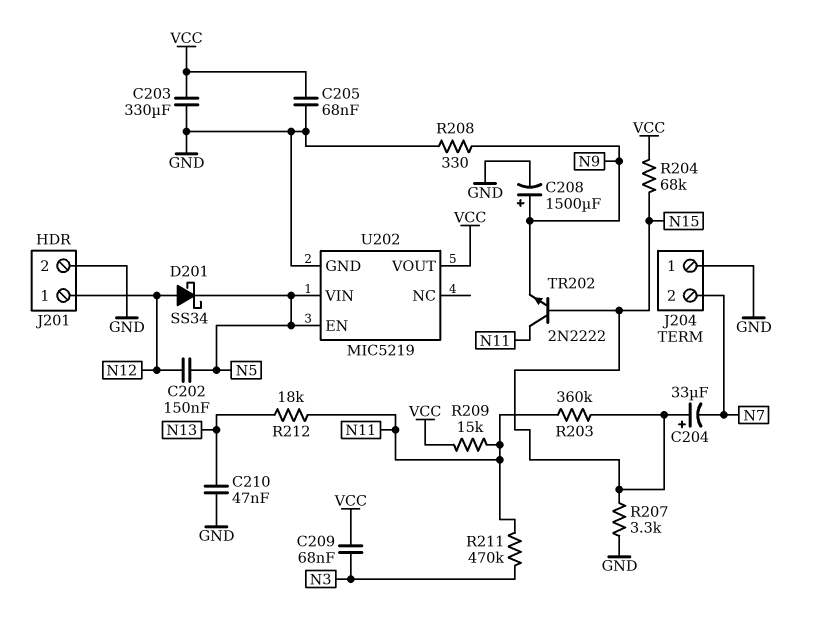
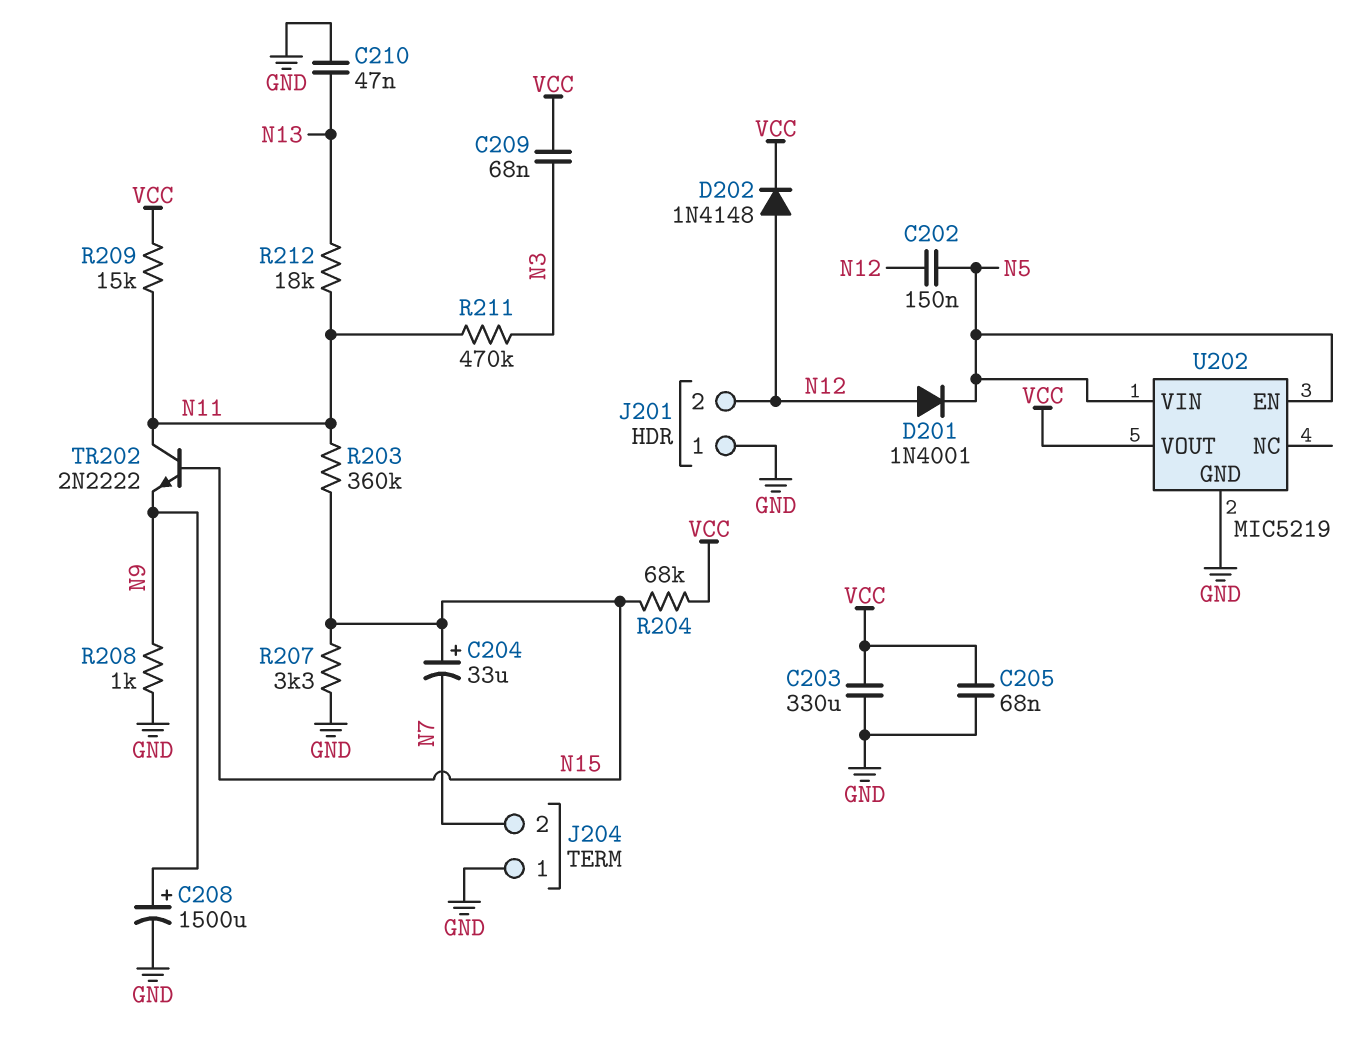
D201: schottky SS34 (A N12, K N5) -> diode 1N4001 (A N12, K N5)
D202: none -> diode 1N4148 (A N12, K VCC)
J201 pin 1: N12 -> GND
J201 pin 2: GND -> N12
R208: 330 (GND, N9) -> 1k (GND, N9)

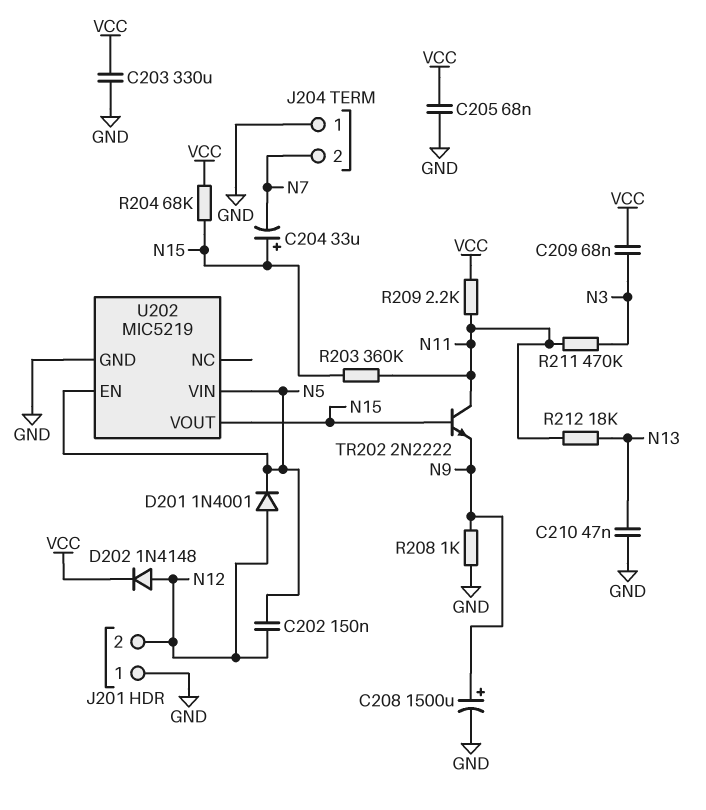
R207: 3.3k (GND, N15) -> none
R209: 15k (N11, VCC) -> 2.2k (N11, VCC)
U202 pin VOUT: VCC -> N15

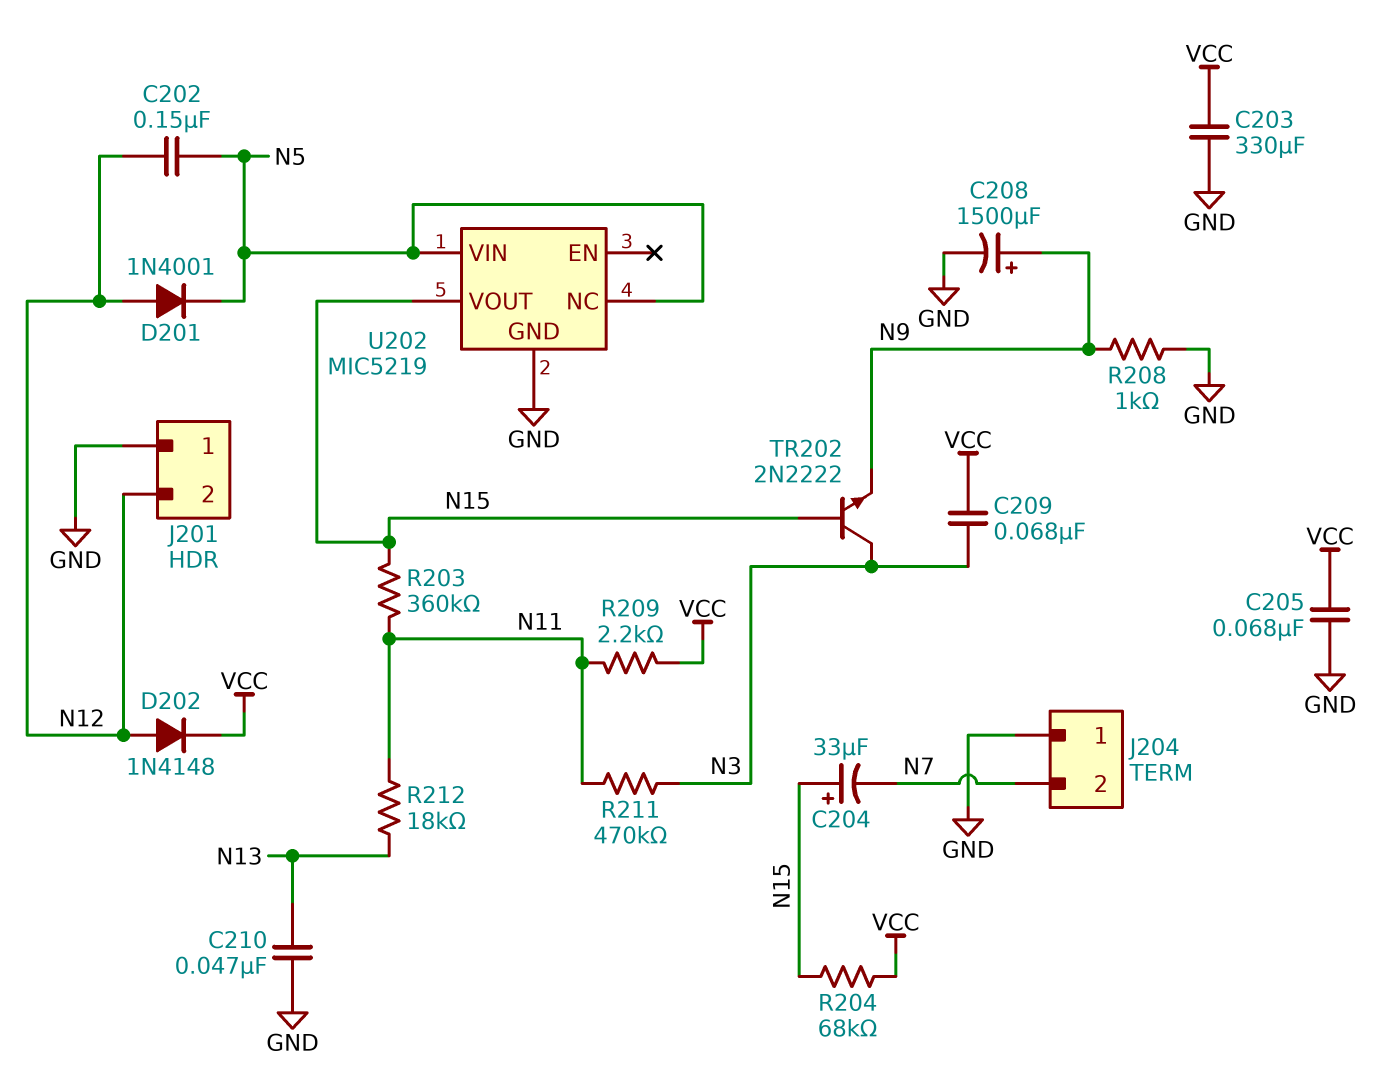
TR202: NPN 2N2222 (B N15, C N11, E N9) -> NPN 2N2222 (B N15, C N3, E N9)
U202 pin EN: N5 -> none
U202 pin NC: none -> N5

